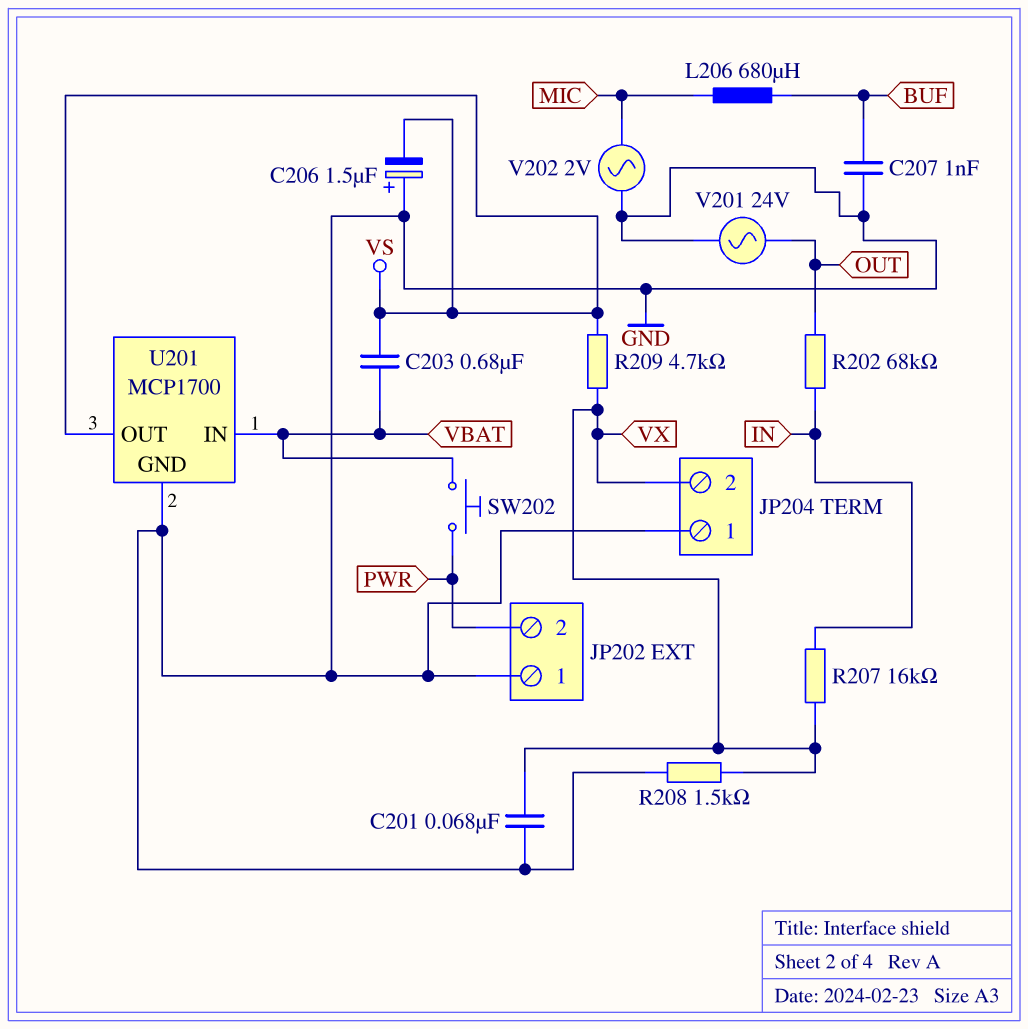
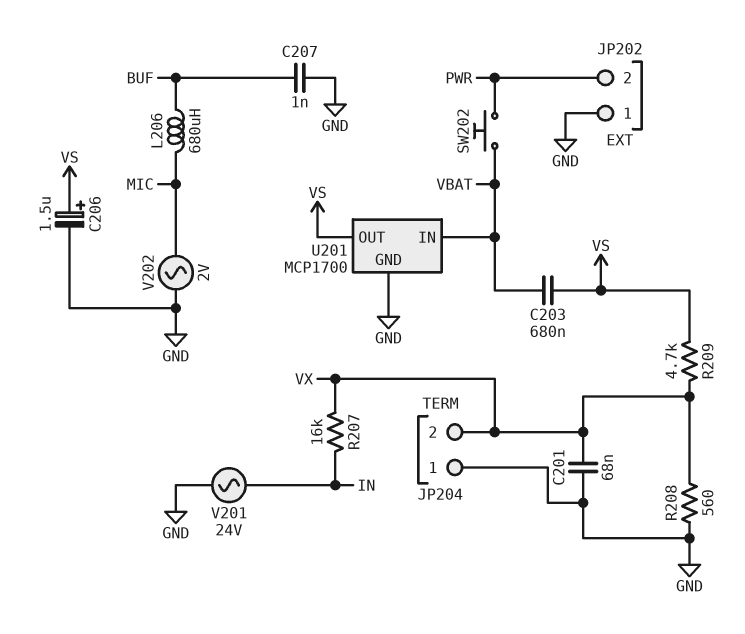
C206: 1.5uF (plus GND, minus VS) -> 1.5uF (plus VS, minus GND)
R202: 68k (IN, OUT) -> none
R208: 1.5k (GND, VX) -> 560 (GND, VX)
V201: AC 24V (GND, OUT) -> AC 24V (GND, IN)

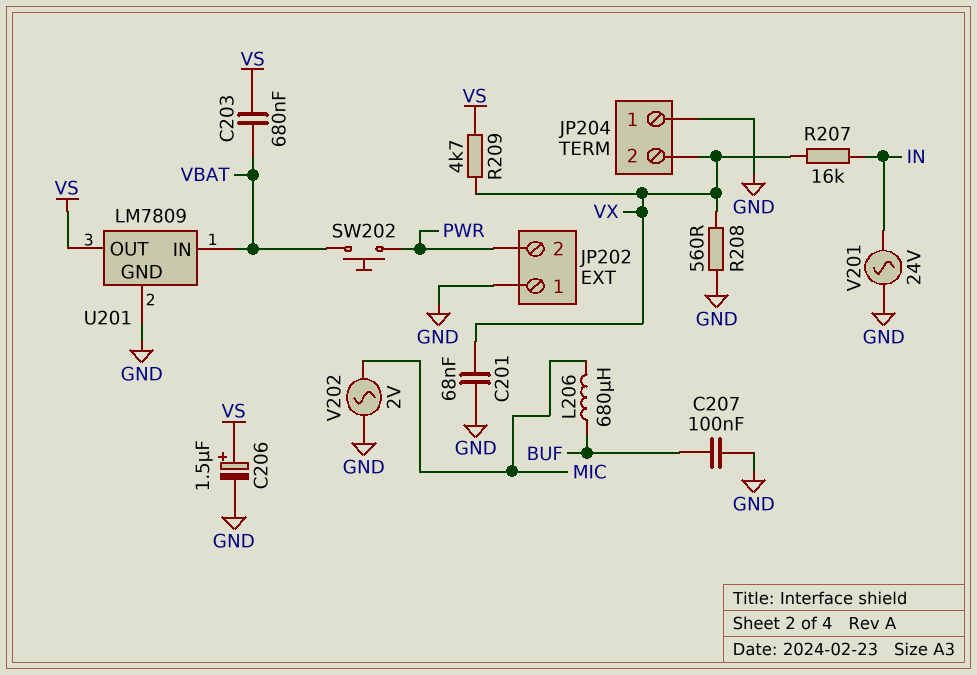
C207: 1nF (BUF, GND) -> 100nF (BUF, GND)
U201: MCP1700 -> LM7809

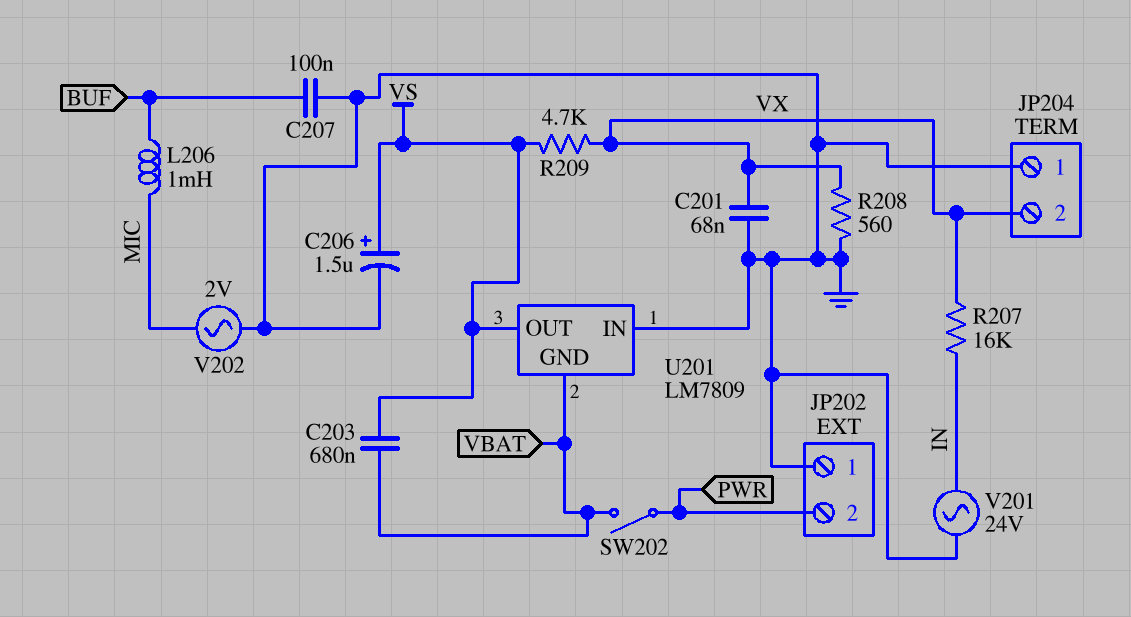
L206: 680uH (BUF, MIC) -> 1mH (BUF, MIC)
SW202: button (PWR, VBAT) -> switch (PWR, VBAT)
U201 pin GND: GND -> VBAT
U201 pin IN: VBAT -> GND

